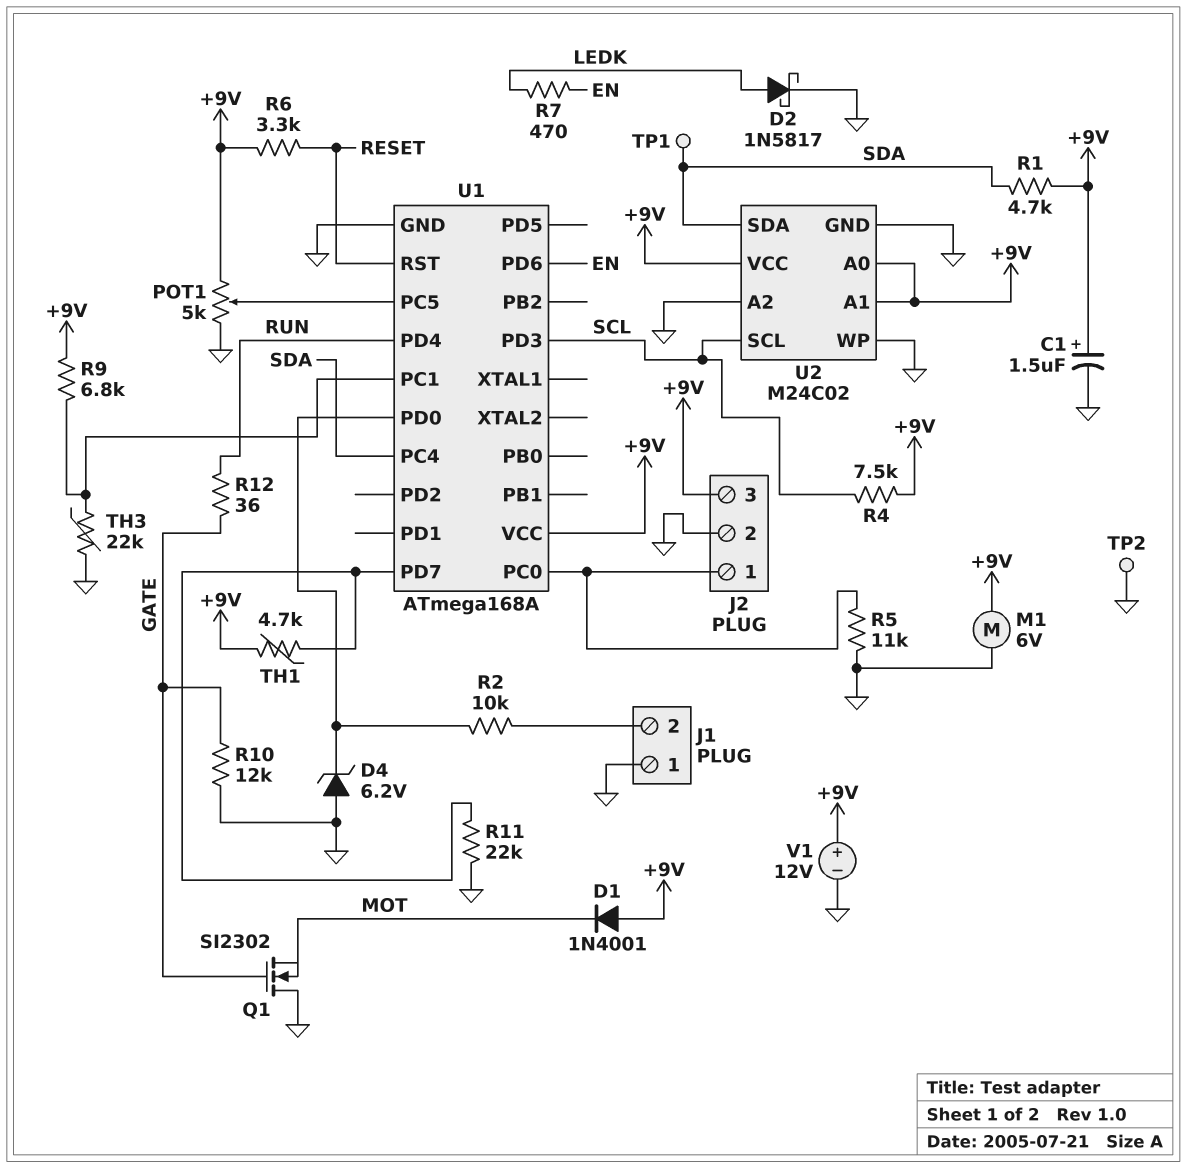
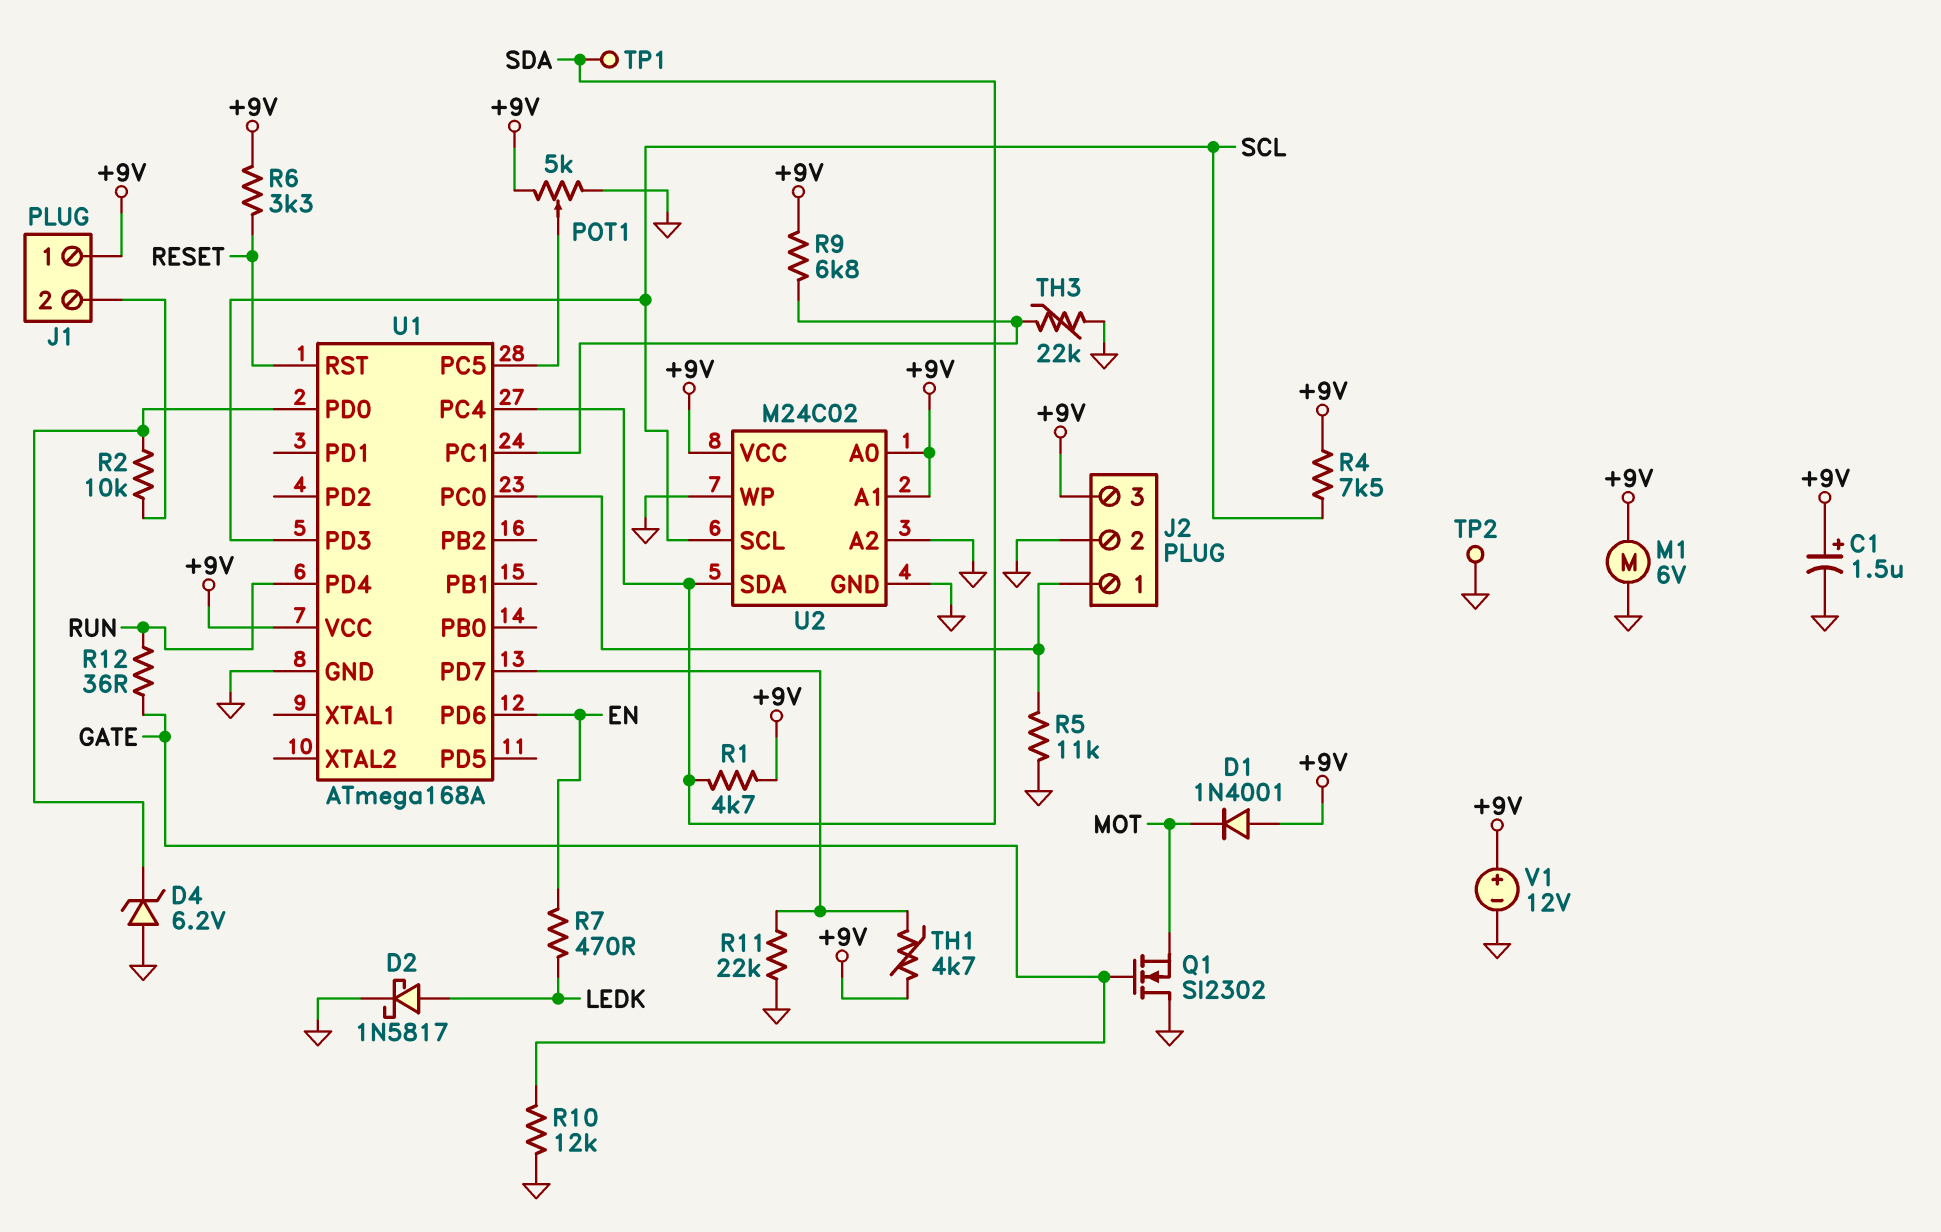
J1 pin 1: GND -> +9V

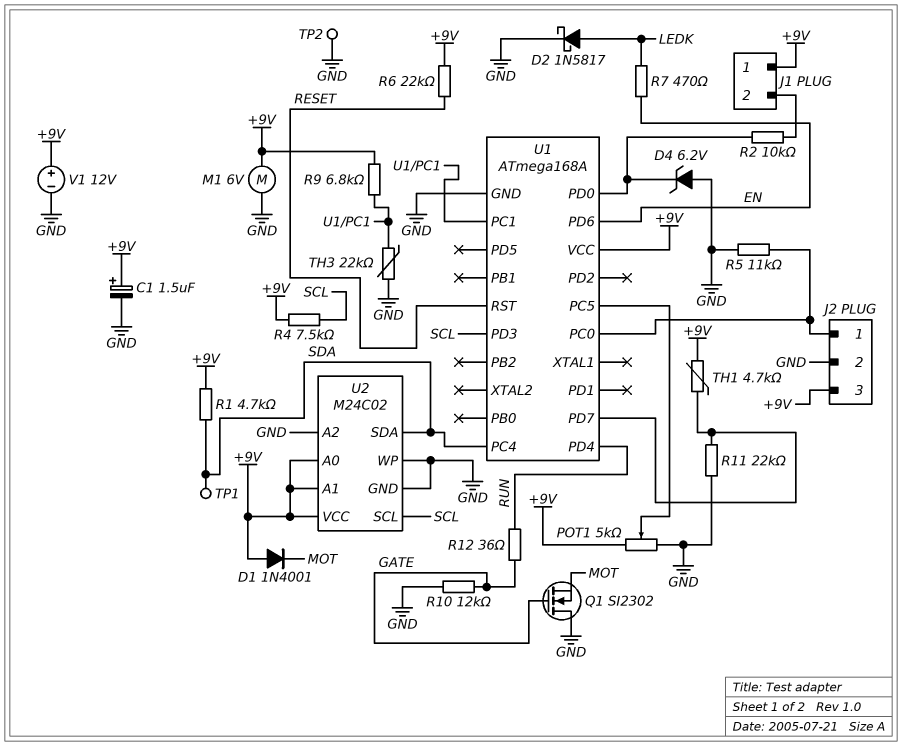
R6: 3.3k (+9V, RESET) -> 22k (+9V, RESET)

